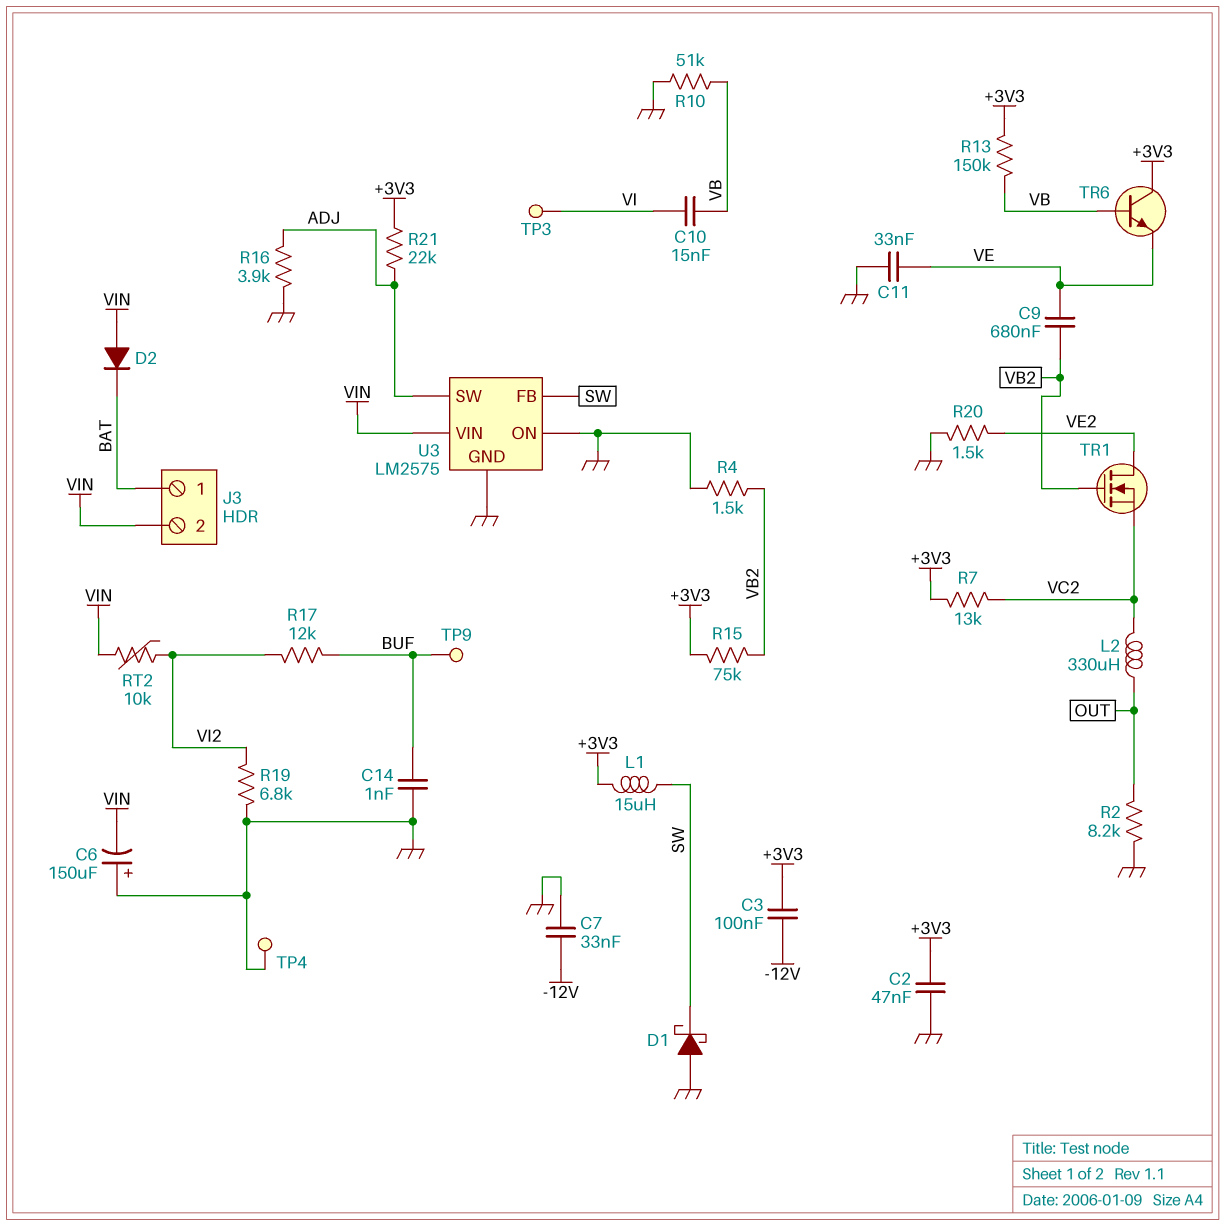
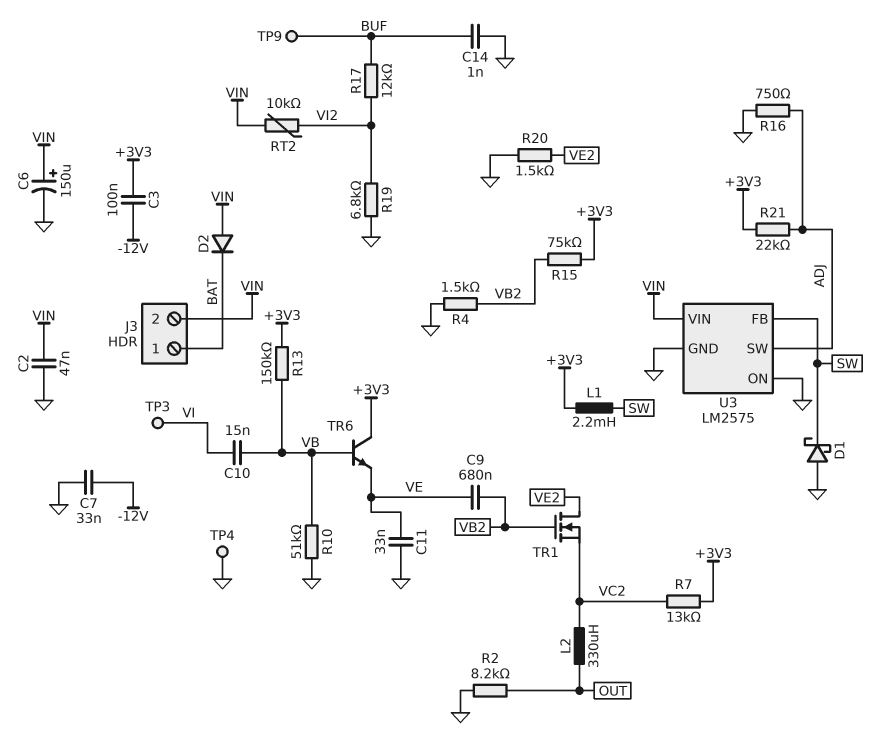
C2: 47nF (+3V3, GND) -> 47nF (GND, VIN)
C6: 150uF (plus GND, minus VIN) -> 150uF (plus VIN, minus GND)
L1: 15uH (+3V3, SW) -> 2.2mH (+3V3, SW)
R16: 3.9k (ADJ, GND) -> 750 (ADJ, GND)

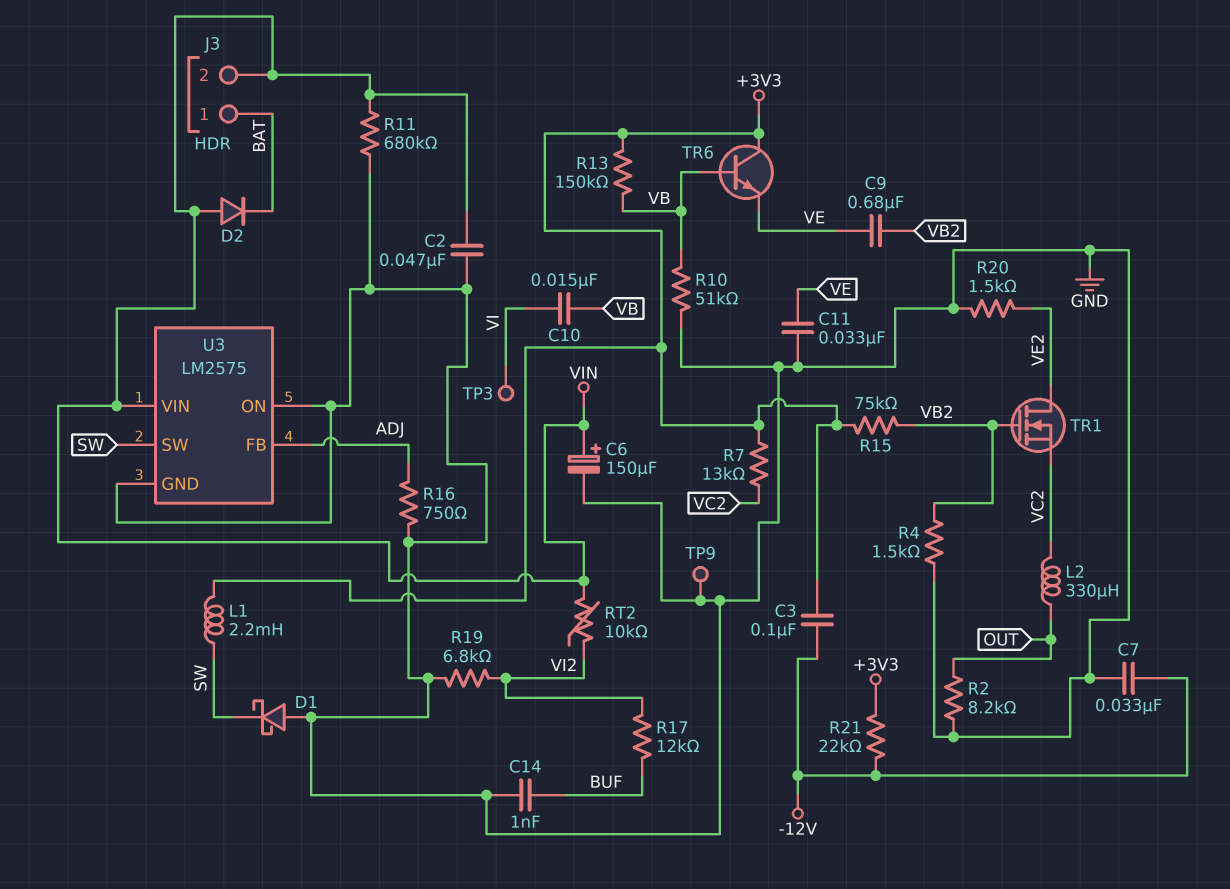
R11: none -> 680k (GND, VIN)
R21: 22k (+3V3, ADJ) -> 22k (+3V3, -12V)
TP4: test point (GND) -> none
TP9: test point (BUF) -> test point (GND)
U3 pin FB: SW -> ADJ
U3 pin SW: ADJ -> SW

